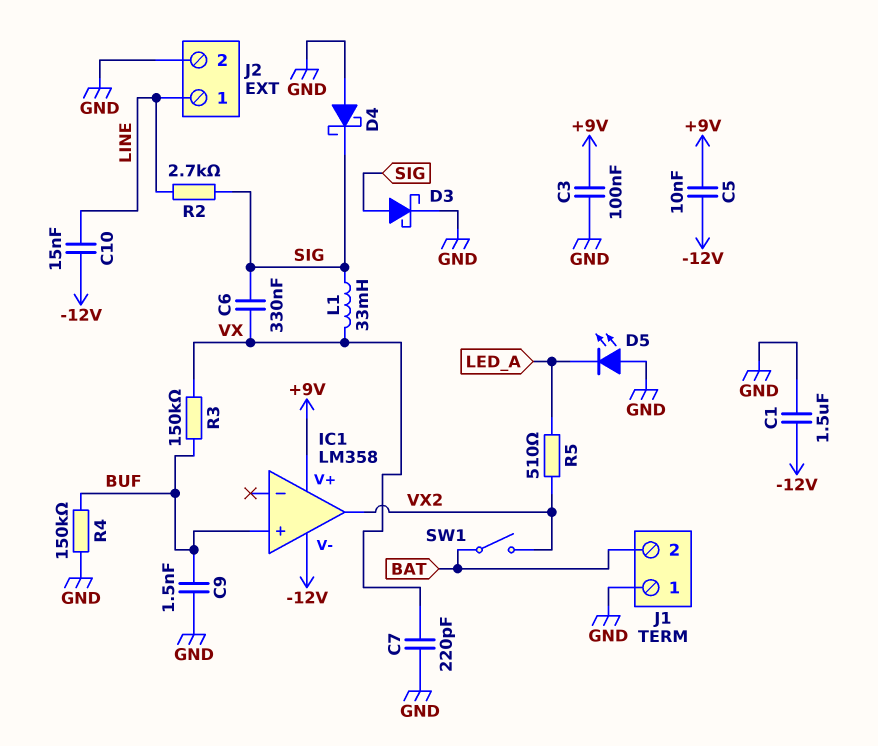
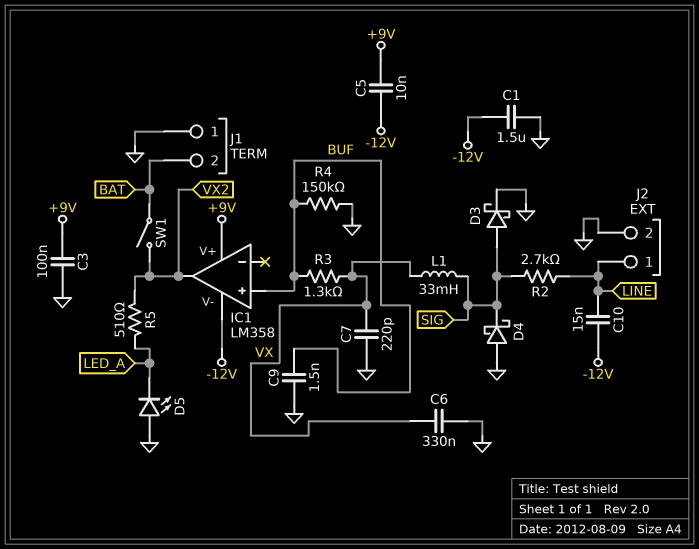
C6: 330nF (SIG, VX) -> 330nF (GND, VX)
R3: 150k (BUF, VX) -> 1.3k (BUF, VX)

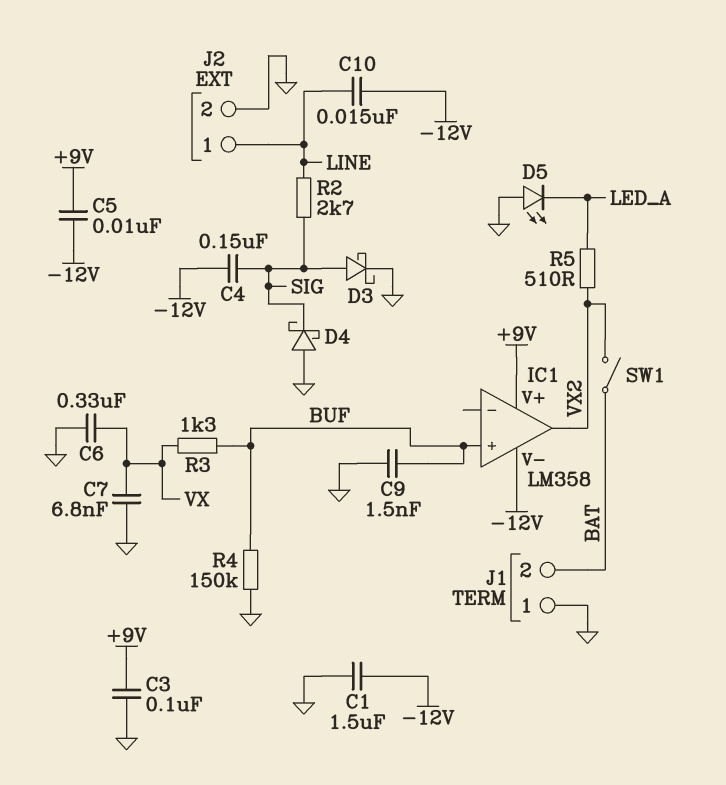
C4: none -> 150nF (-12V, SIG)
C7: 220pF (GND, VX) -> 6.8nF (GND, VX)
L1: 33mH (SIG, VX) -> none

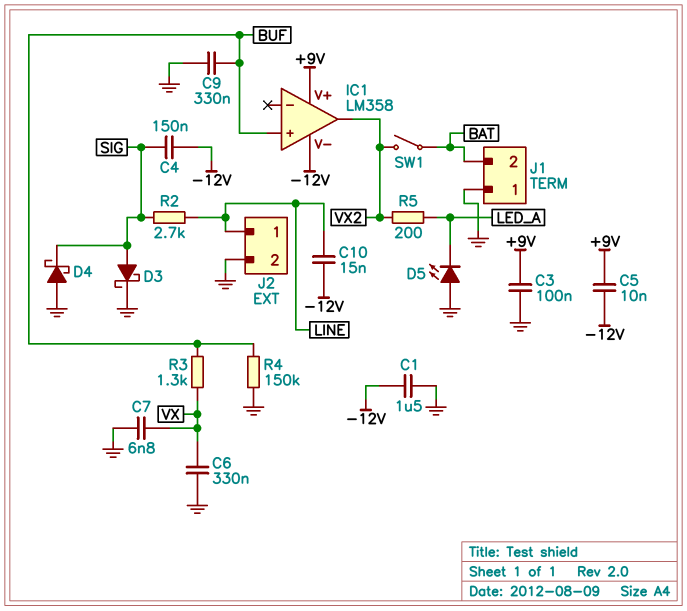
C9: 1.5nF (BUF, GND) -> 330nF (BUF, GND)
R5: 510 (LED_A, VX2) -> 200 (LED_A, VX2)

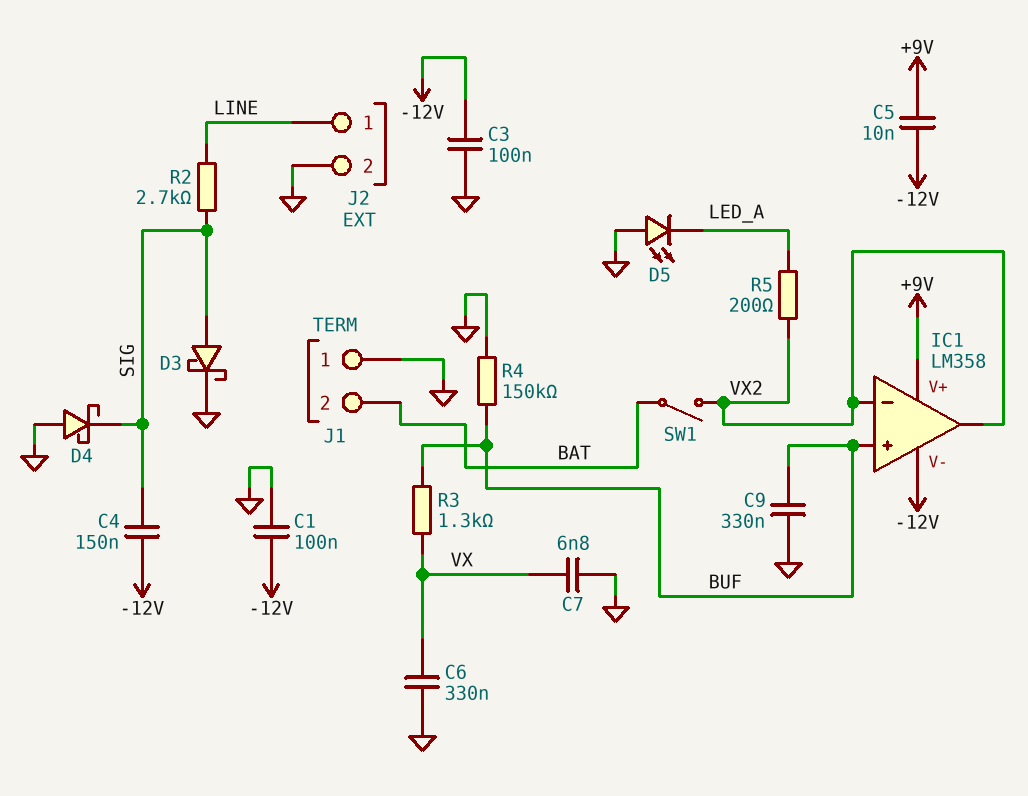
C1: 1.5uF (-12V, GND) -> 100nF (-12V, GND)
C3: 100nF (+9V, GND) -> 100nF (-12V, GND)
C10: 15nF (-12V, LINE) -> none
IC1 pin in-: none -> VX2

